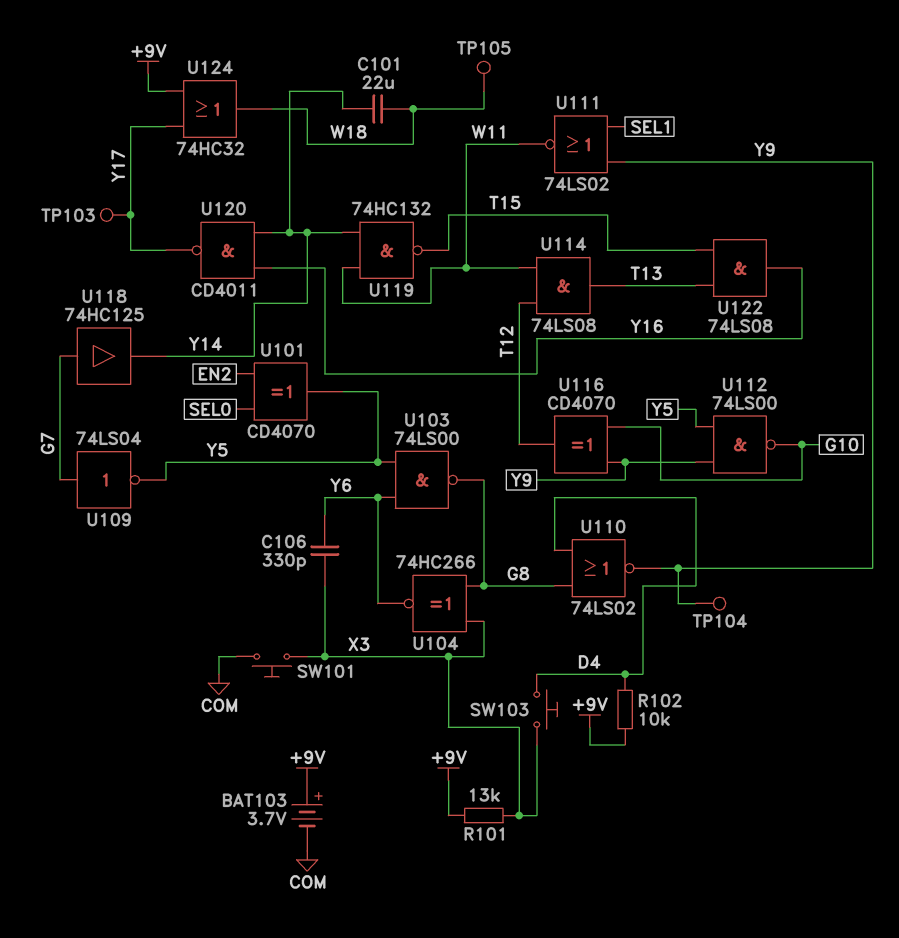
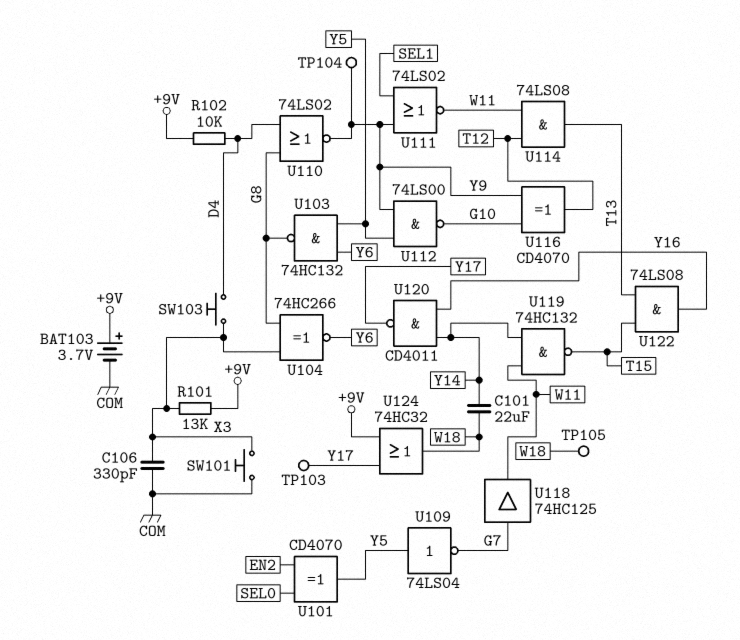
C106: 330pF (X3, Y6) -> 330pF (COM, X3)
U103: NAND 74LS00 (in Y5, in Y6, out G8) -> NAND 74HC132 (in Y5, in Y6, out G8)
U109: NOT 74LS04 (in G7, out Y5) -> NOT 74LS04 (in Y5, out G7)
U118: buffer 74HC125 (in G7, out Y14) -> buffer 74HC125 (in G7, out W11)

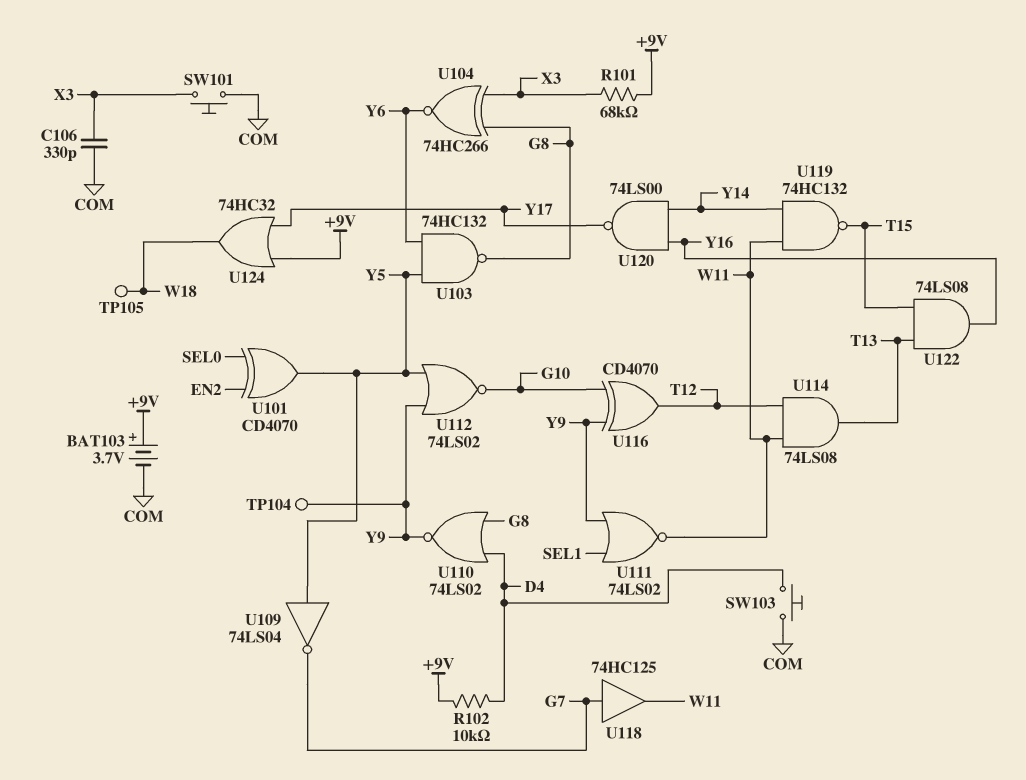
C101: 22uF (W18, Y14) -> none
R101: 13k (+9V, X3) -> 68k (+9V, X3)
SW103: button (D4, X3) -> button (COM, D4)
TP103: test point (Y17) -> none
U112: NAND 74LS00 (in Y5, in Y9, out G10) -> NOR 74LS02 (in Y5, in Y9, out G10)
U120: NAND CD4011 (in Y14, in Y16, out Y17) -> NAND 74LS00 (in Y14, in Y16, out Y17)

